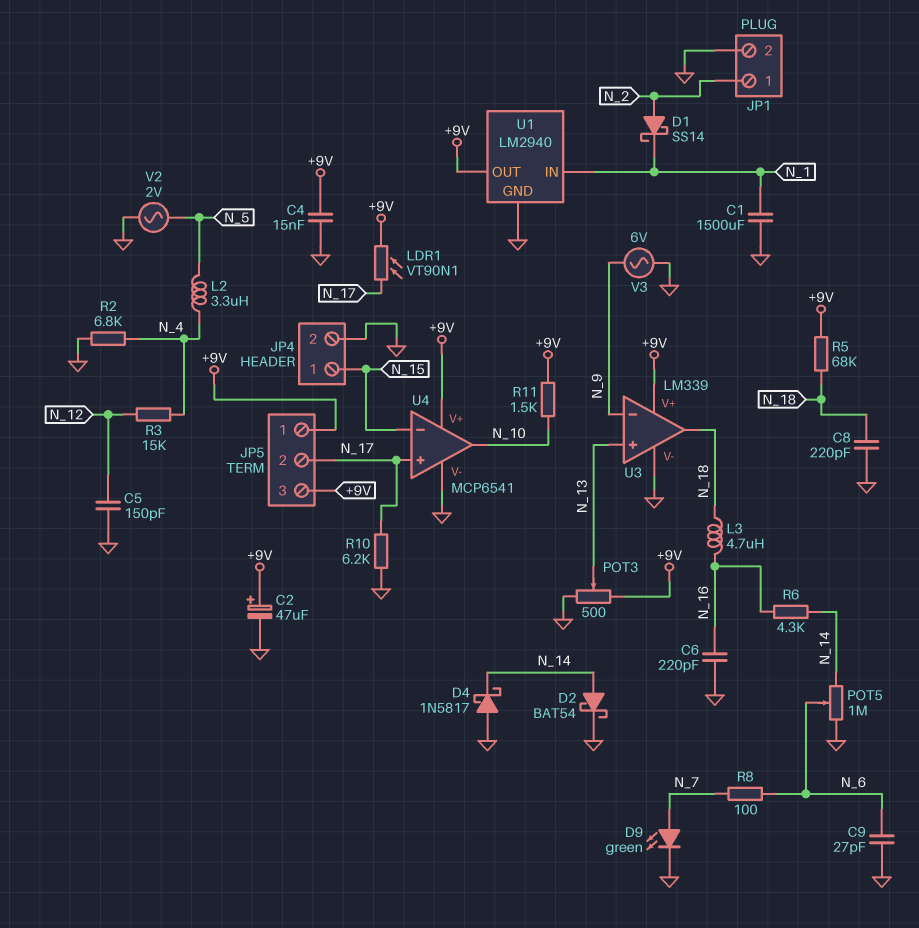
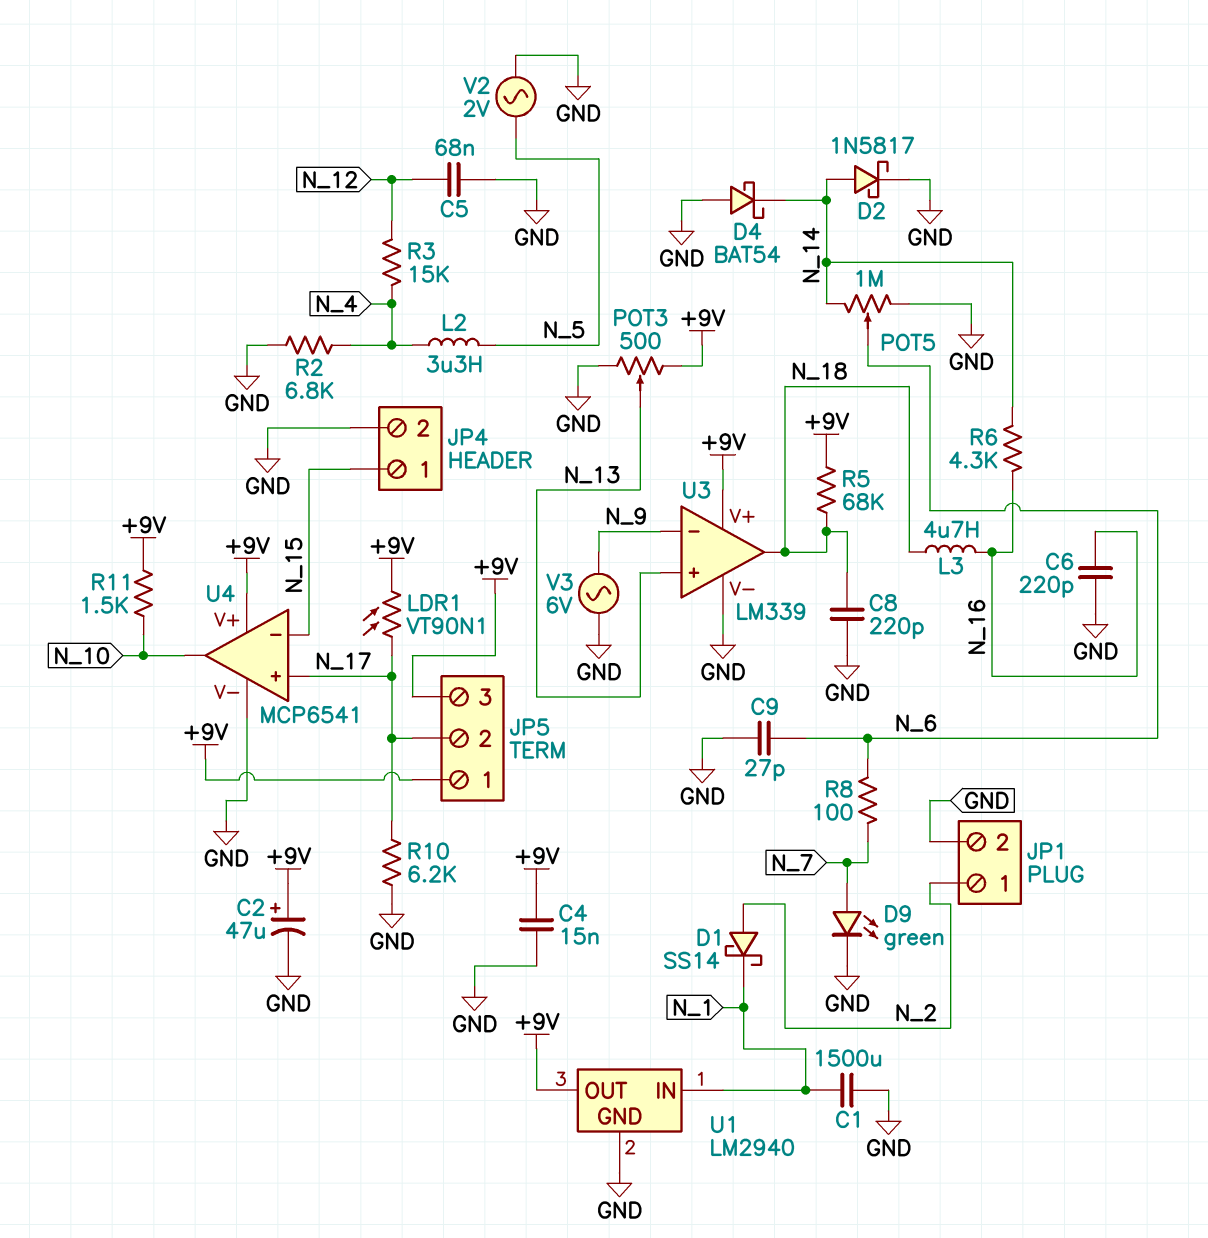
C5: 150pF (GND, N_12) -> 68nF (GND, N_12)
D2: schottky BAT54 (A N_14, K GND) -> schottky 1N5817 (A N_14, K GND)
D4: schottky 1N5817 (A GND, K N_14) -> schottky BAT54 (A GND, K N_14)

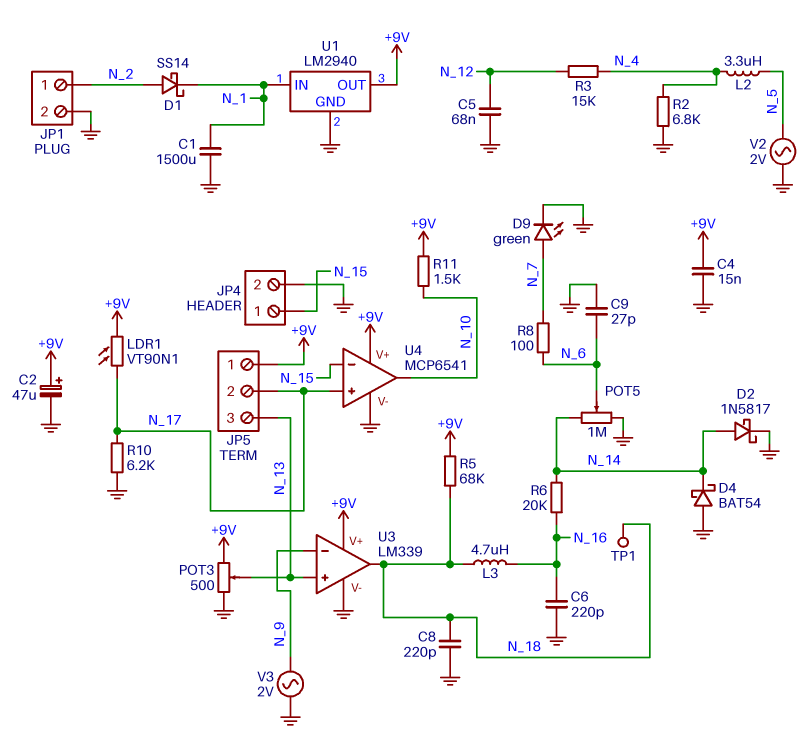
JP5 pin 3: +9V -> N_13
R6: 4.3k (N_14, N_16) -> 20k (N_14, N_16)
TP1: none -> test point (N_18)
V3: AC 6V (GND, N_9) -> AC 2V (GND, N_9)

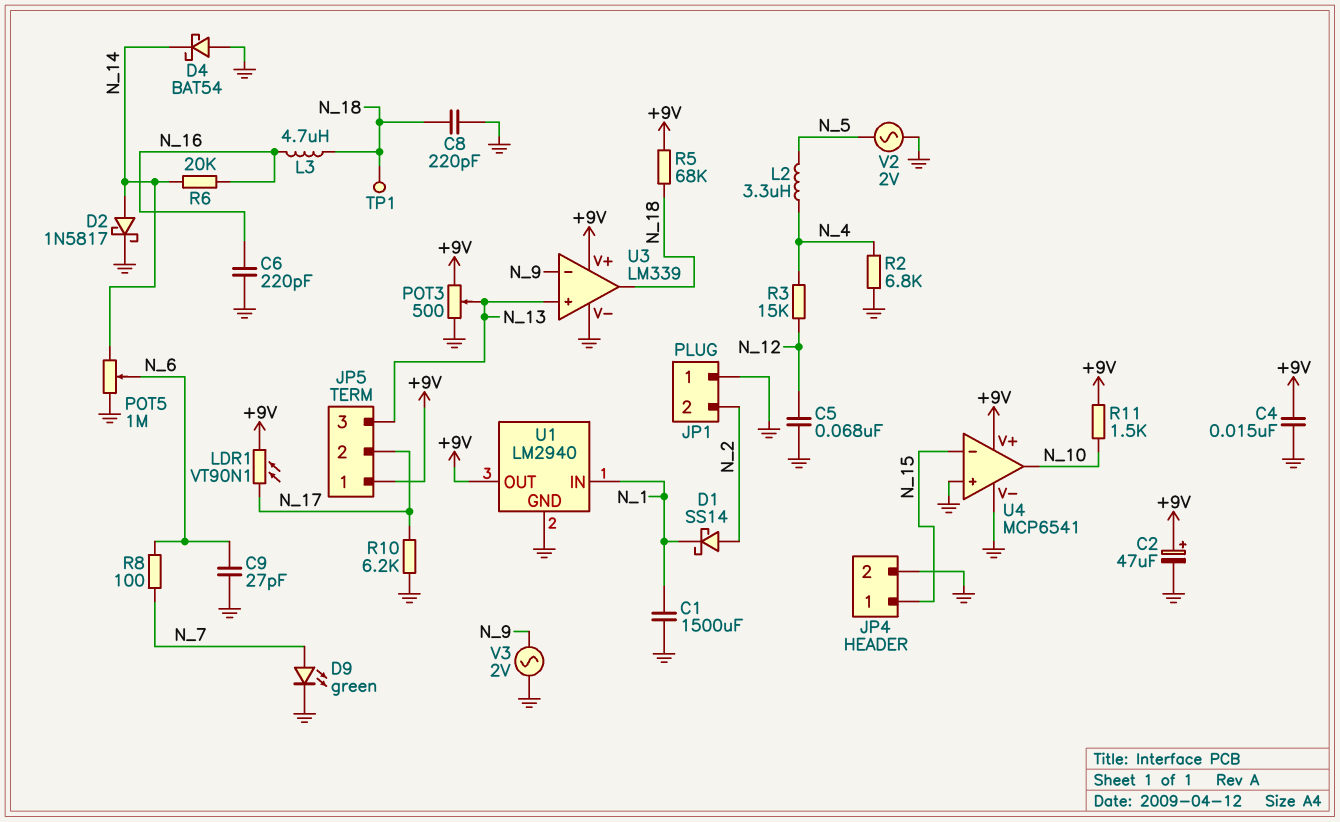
JP1 pin 1: N_2 -> GND
JP1 pin 2: GND -> N_2
U4 pin in+: N_17 -> GND

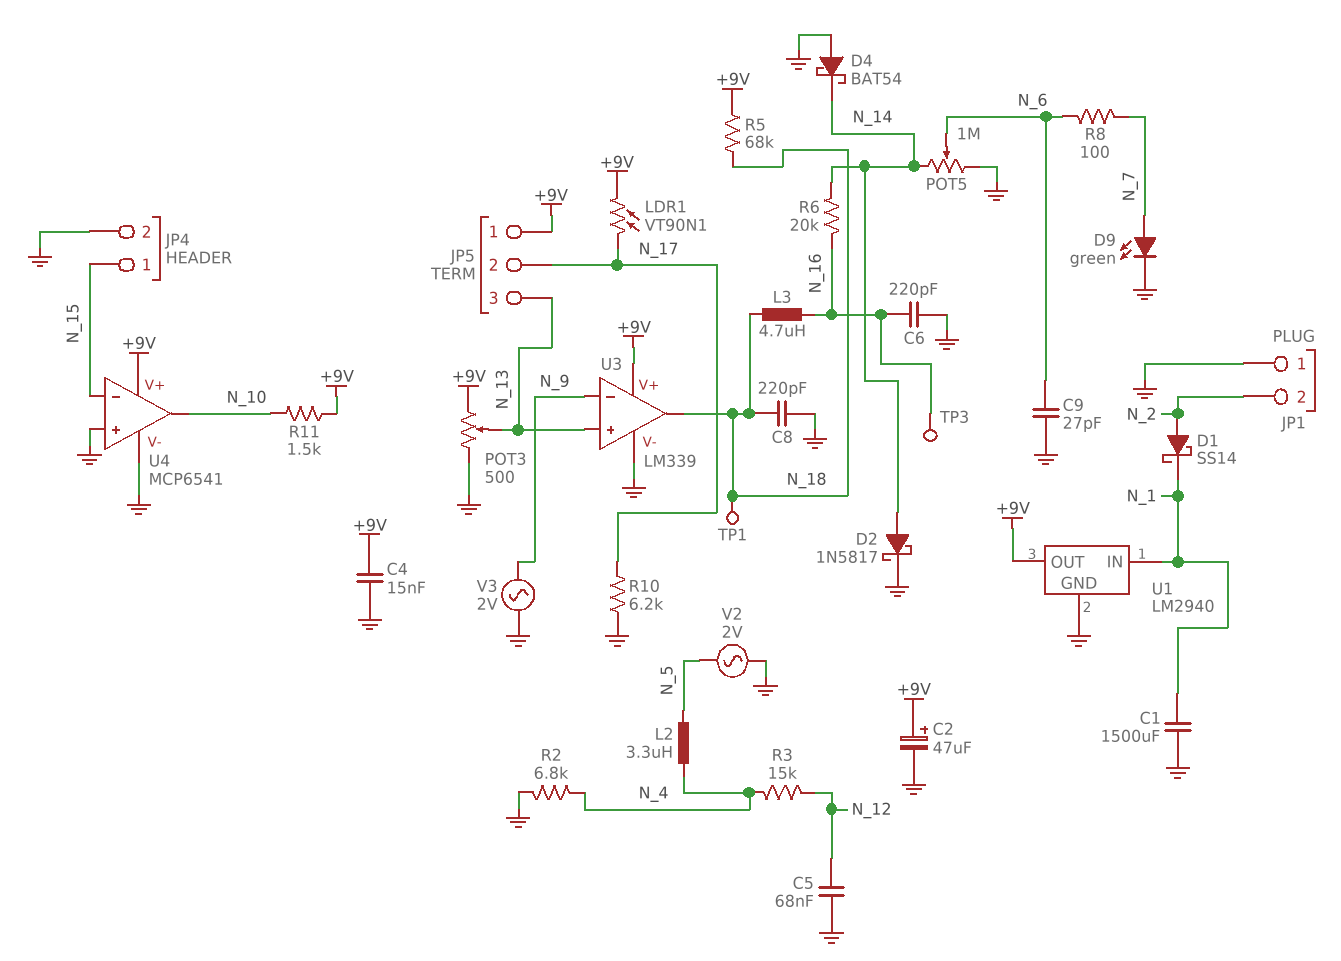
TP3: none -> test point (N_16)

